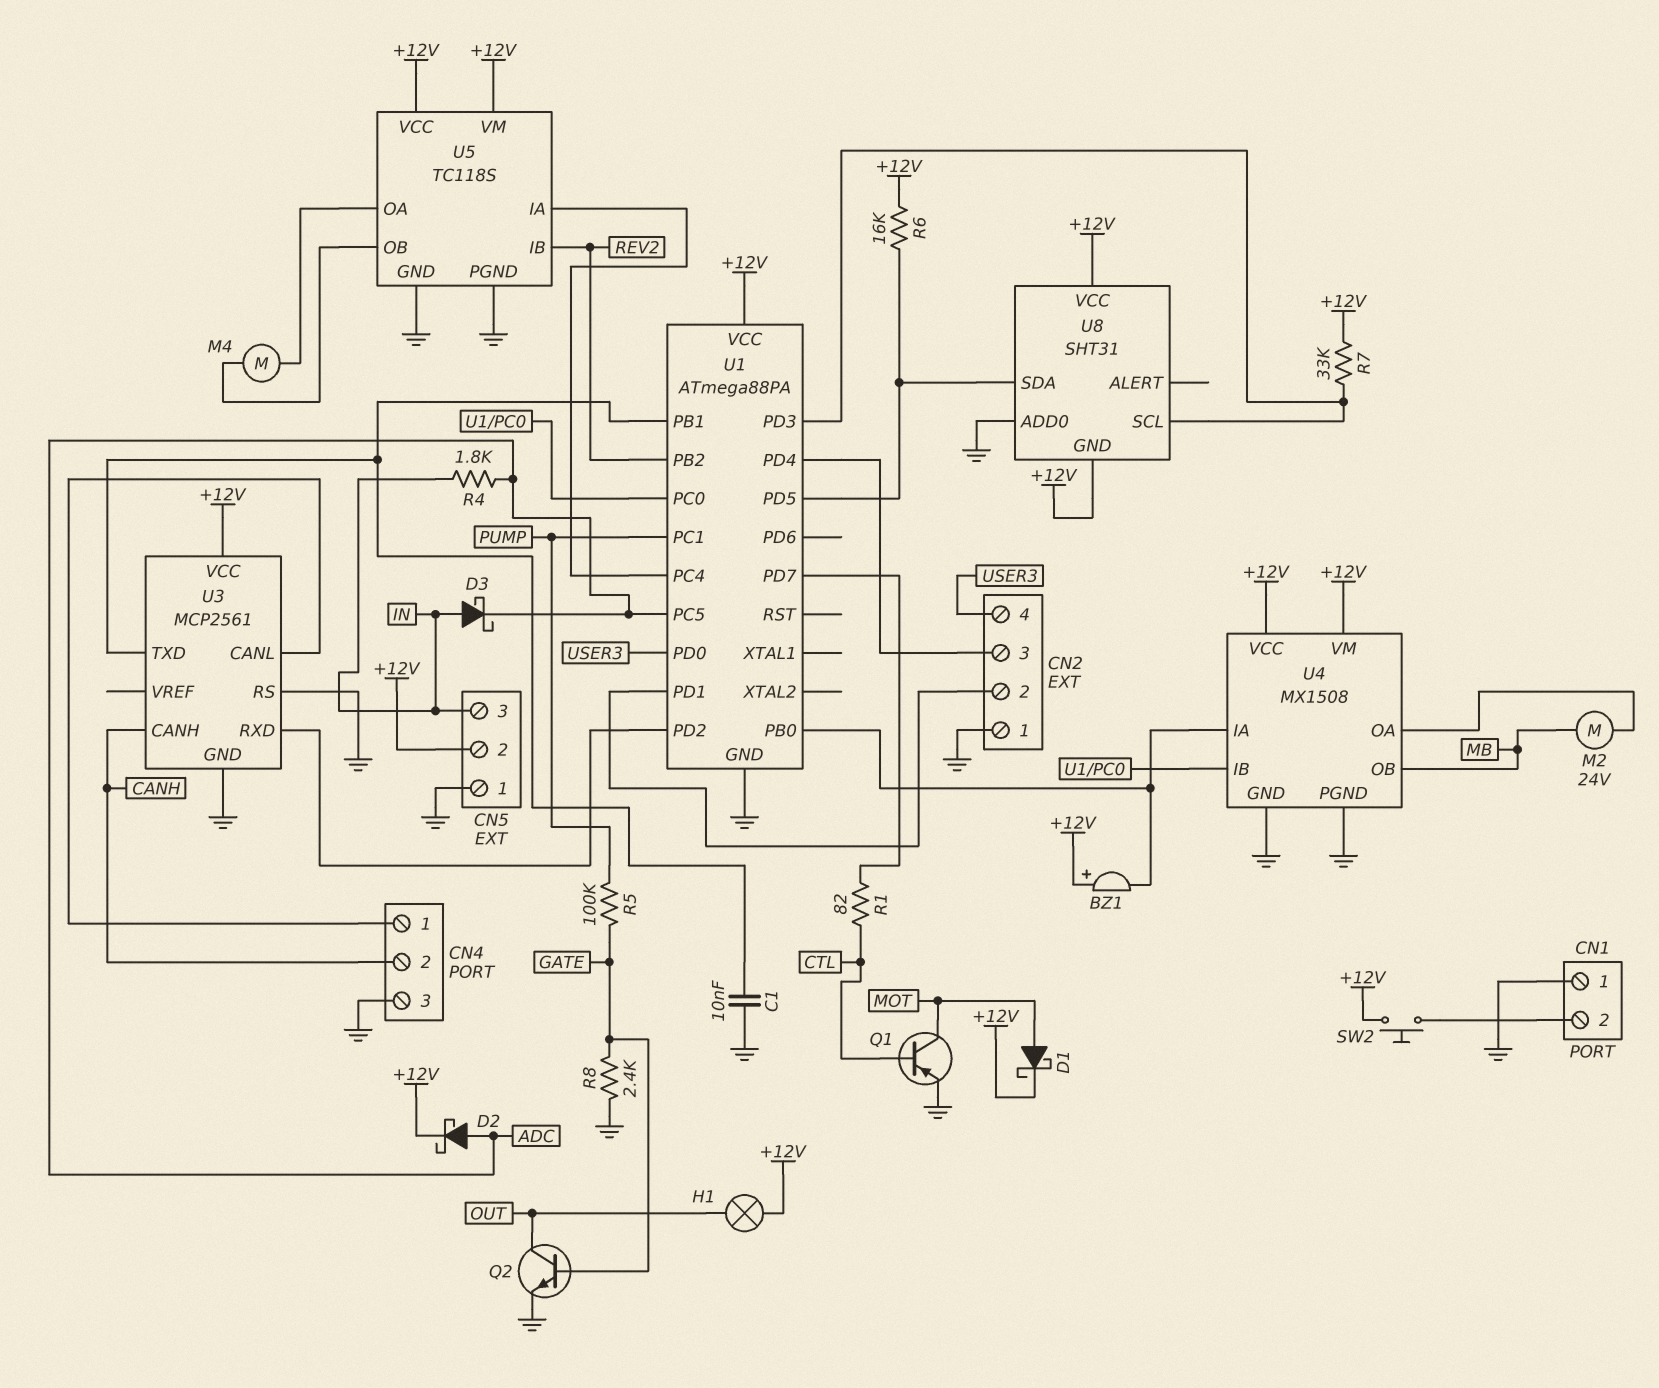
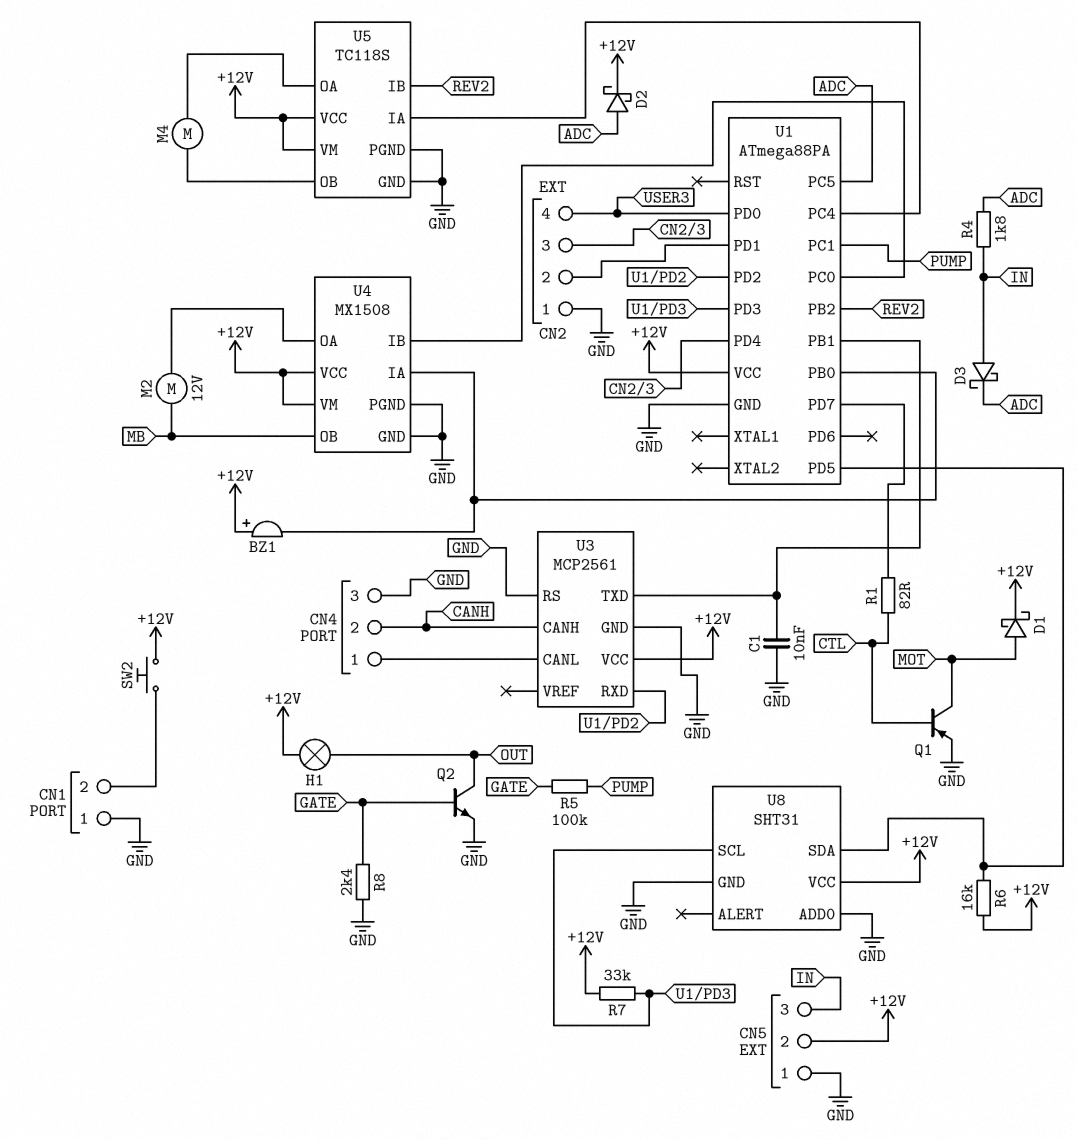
M2: motor 24V (MB, U4/OA) -> motor 12V (MB, U4/OA)
U8 pin GND: +12V -> GND

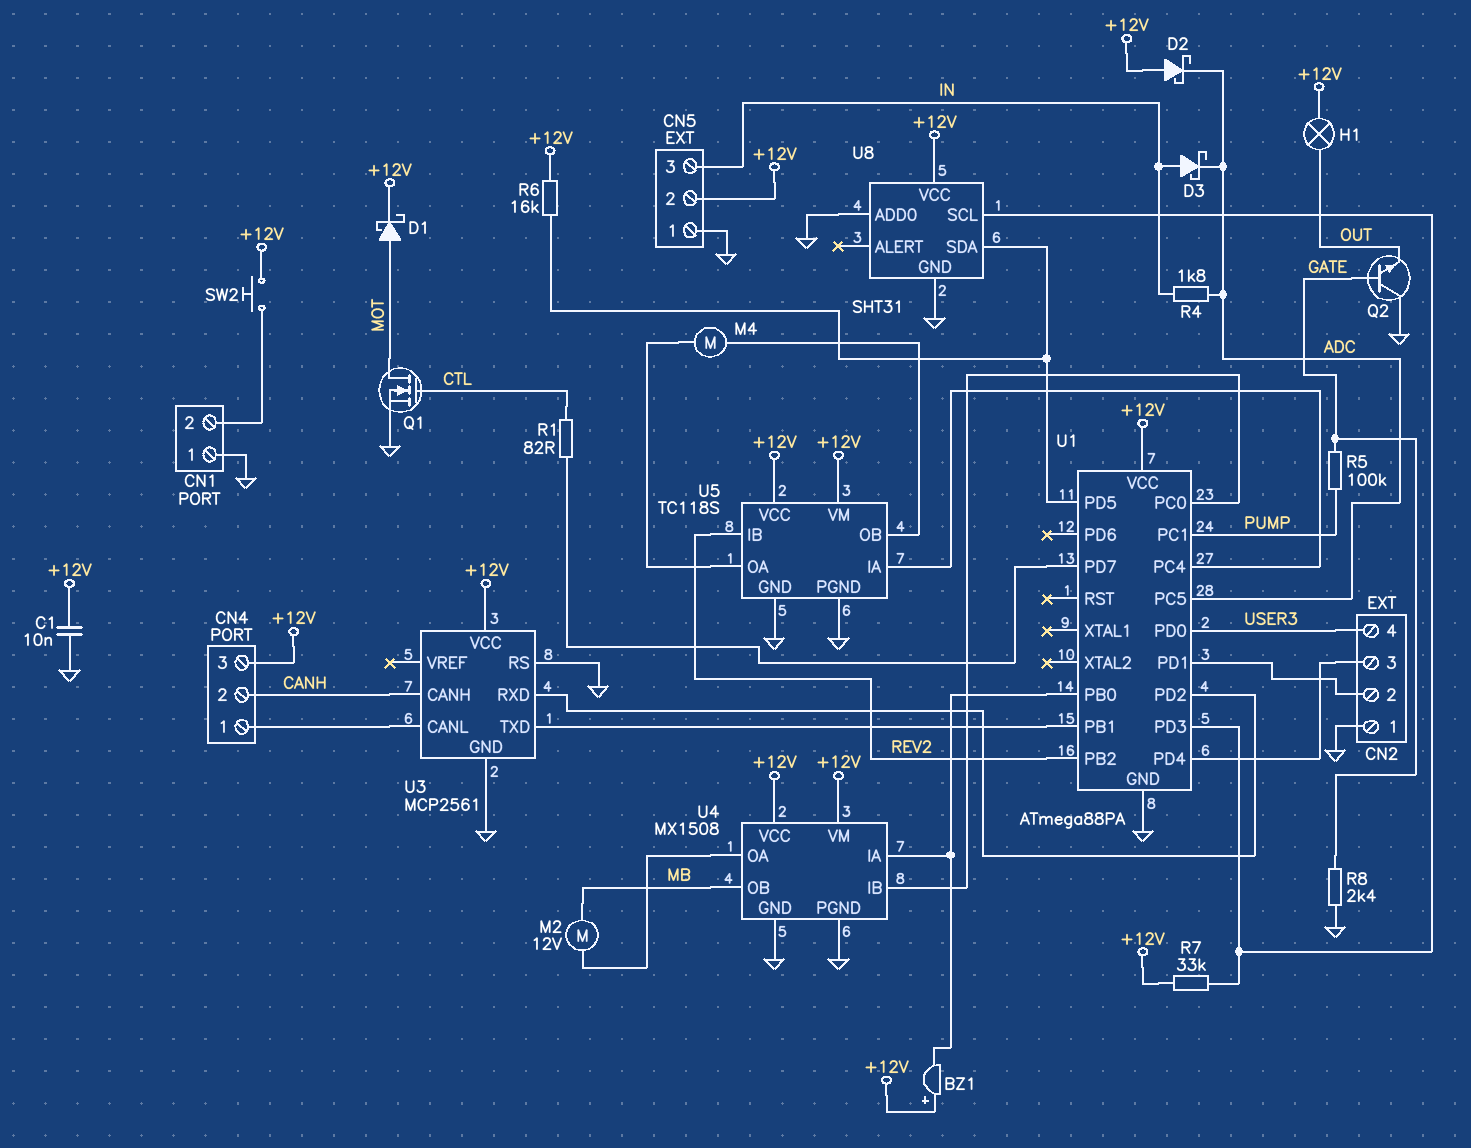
C1: 10nF (GND, U1/PB1) -> 10nF (+12V, GND)
CN4 pin 3: GND -> +12V
D2: schottky (A ADC, K +12V) -> schottky (A +12V, K ADC)
Q1: PNP (B CTL, C MOT, E GND) -> NMOS (G CTL, D MOT, S GND)
Q2: NPN (B GATE, C OUT, E GND) -> NPN (B GATE, C GND, E OUT)

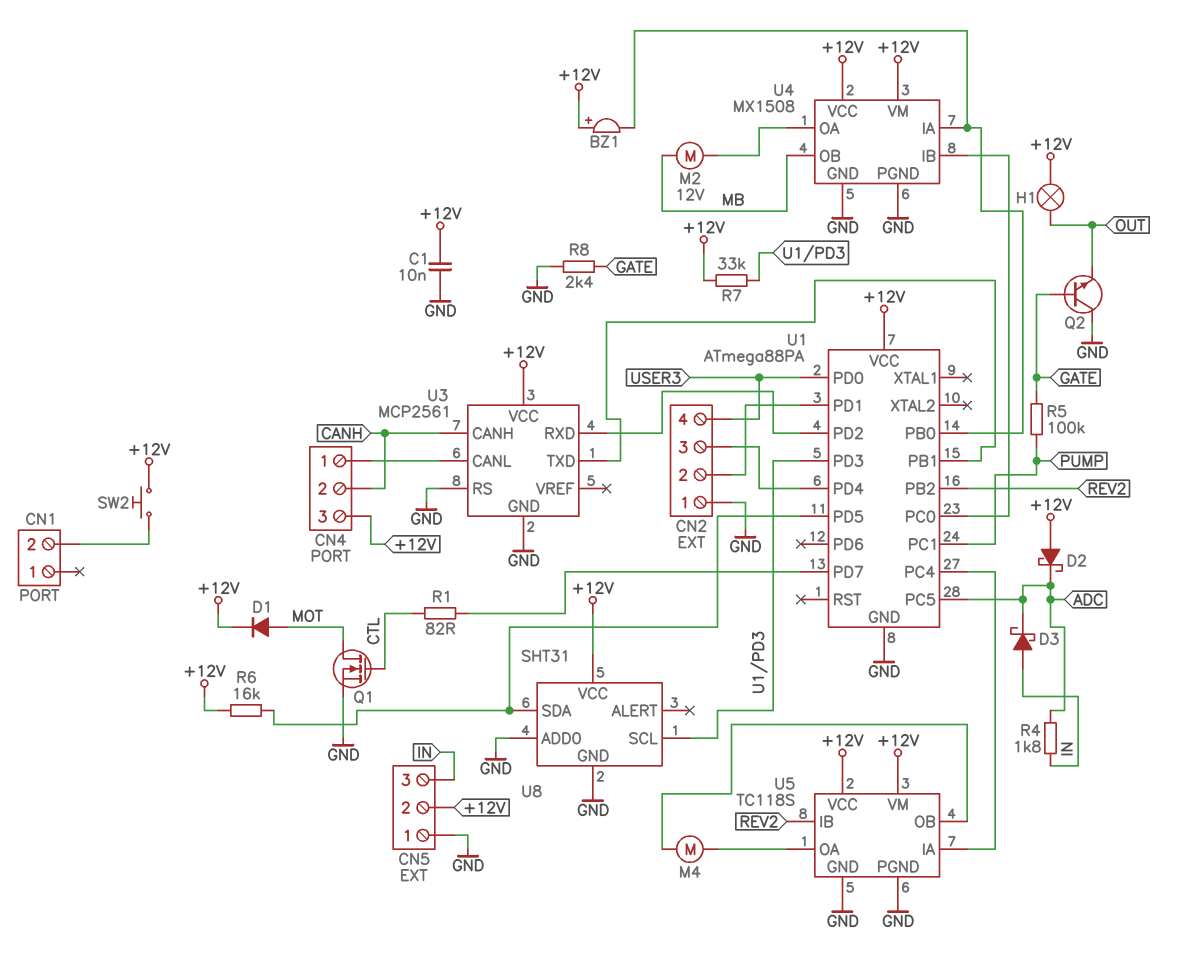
CN1 pin 1: GND -> none
D1: schottky (A MOT, K +12V) -> diode (A MOT, K +12V)

